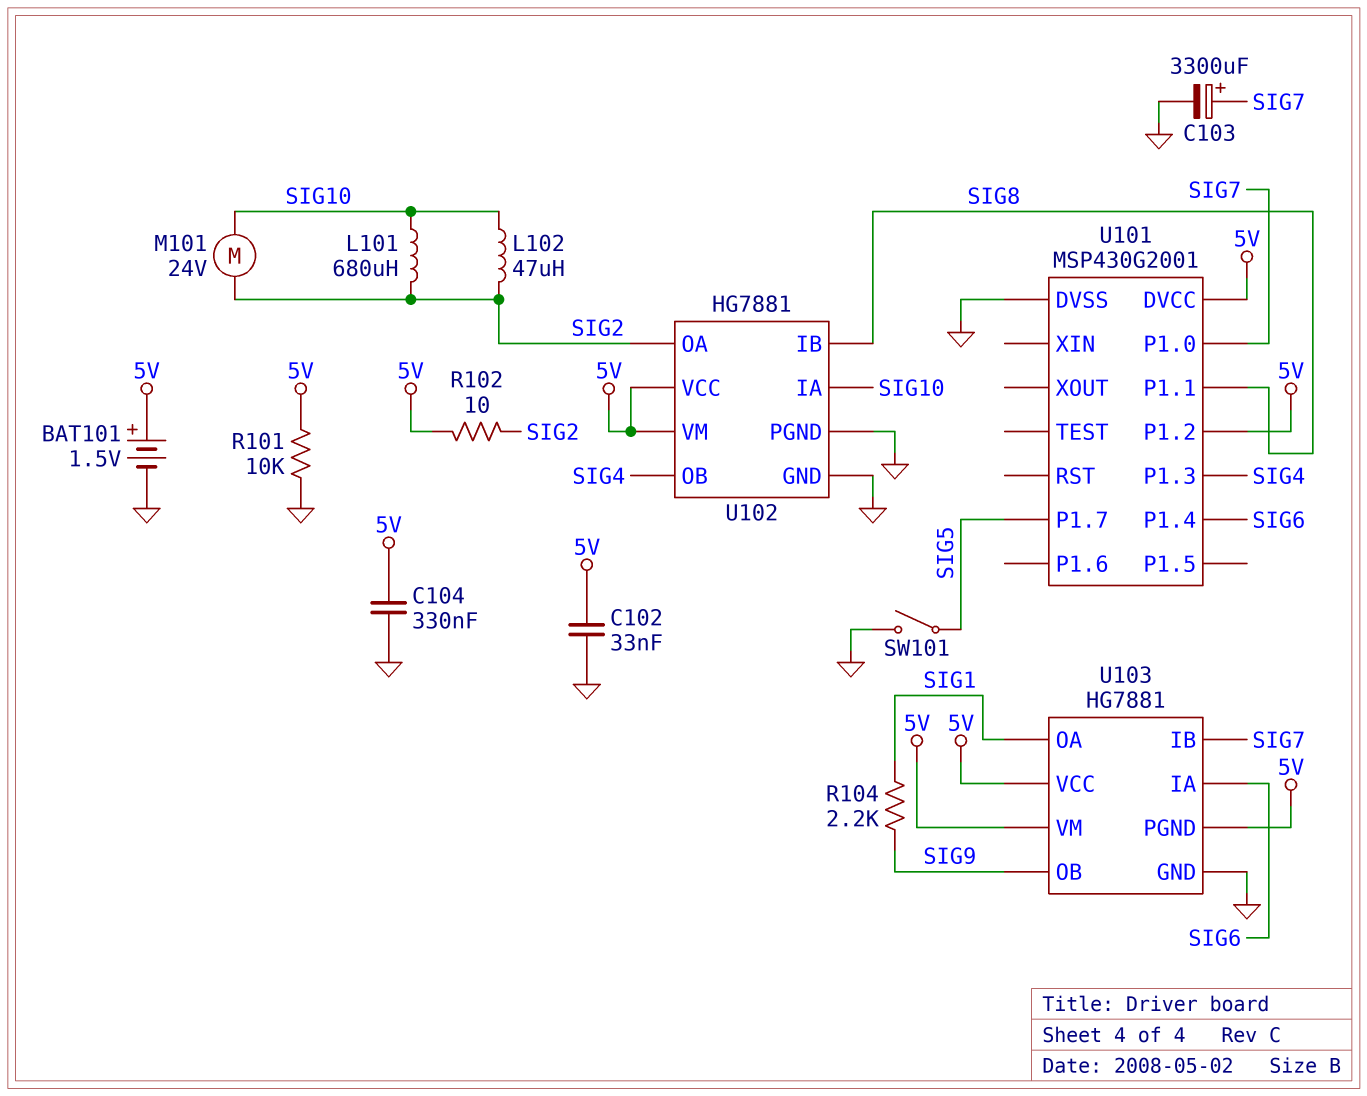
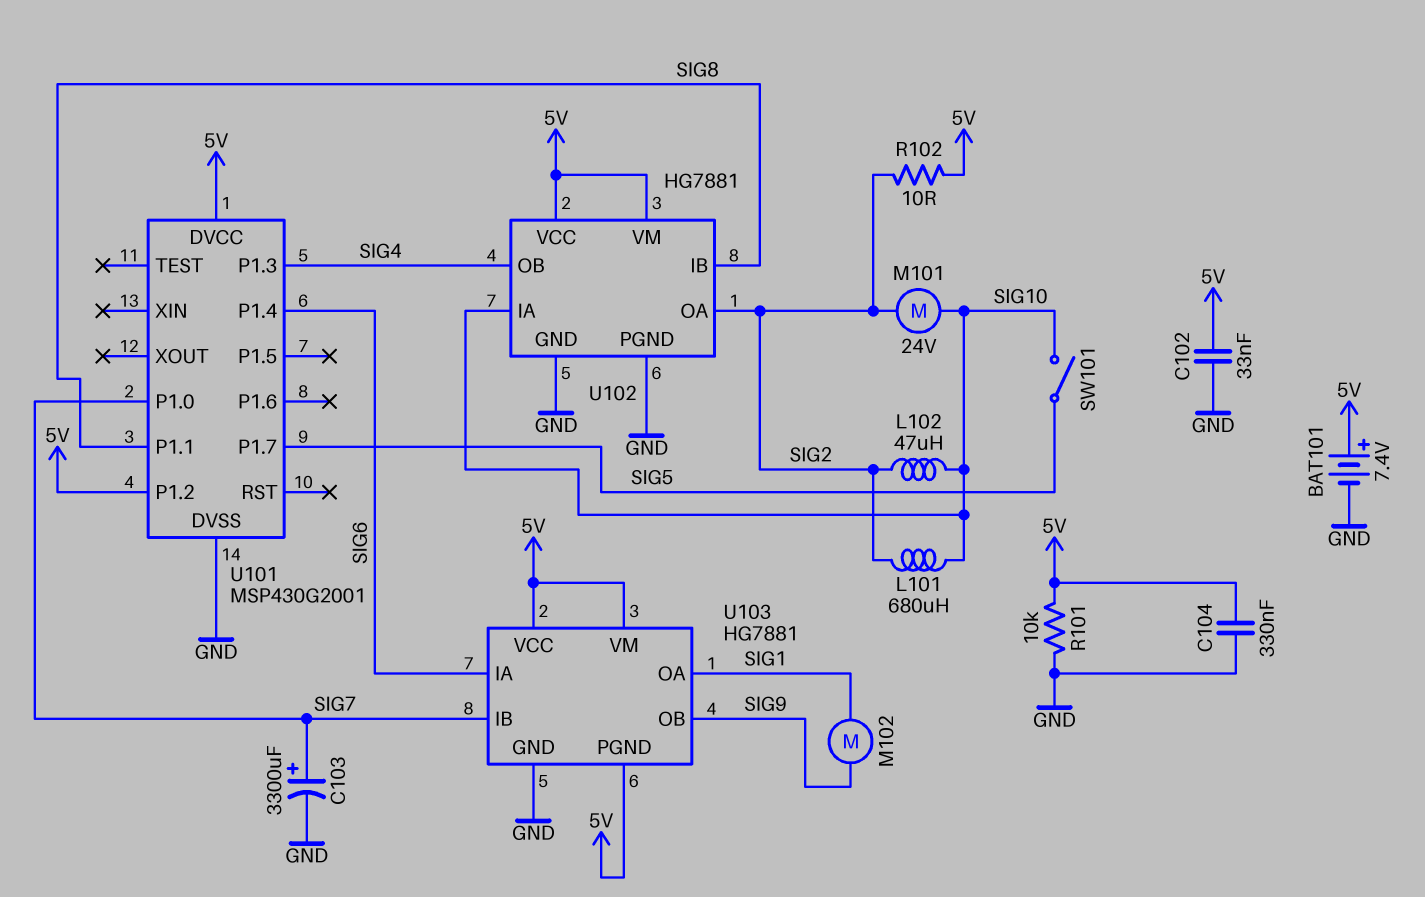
BAT101: 1.5V (plus 5V, minus GND) -> 7.4V (plus 5V, minus GND)
M102: none -> motor (SIG1, SIG9)
R104: 2.2k (SIG1, SIG9) -> none
SW101: switch (GND, SIG5) -> switch (SIG5, SIG10)

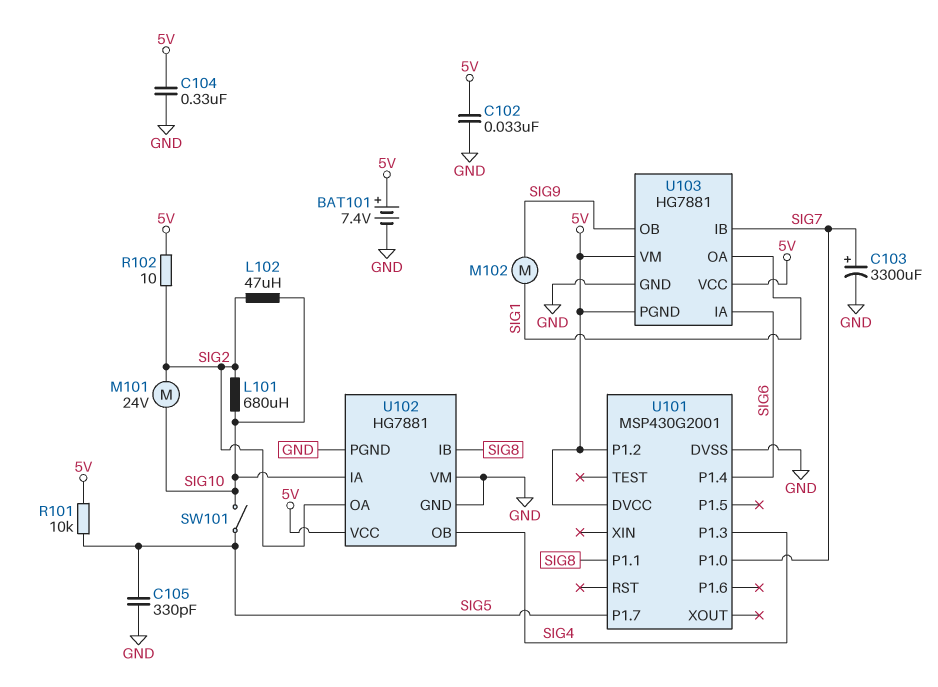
C105: none -> 330pF (GND, SIG5)
R101: 10k (5V, GND) -> 10k (5V, SIG5)
U102 pin VM: 5V -> GND

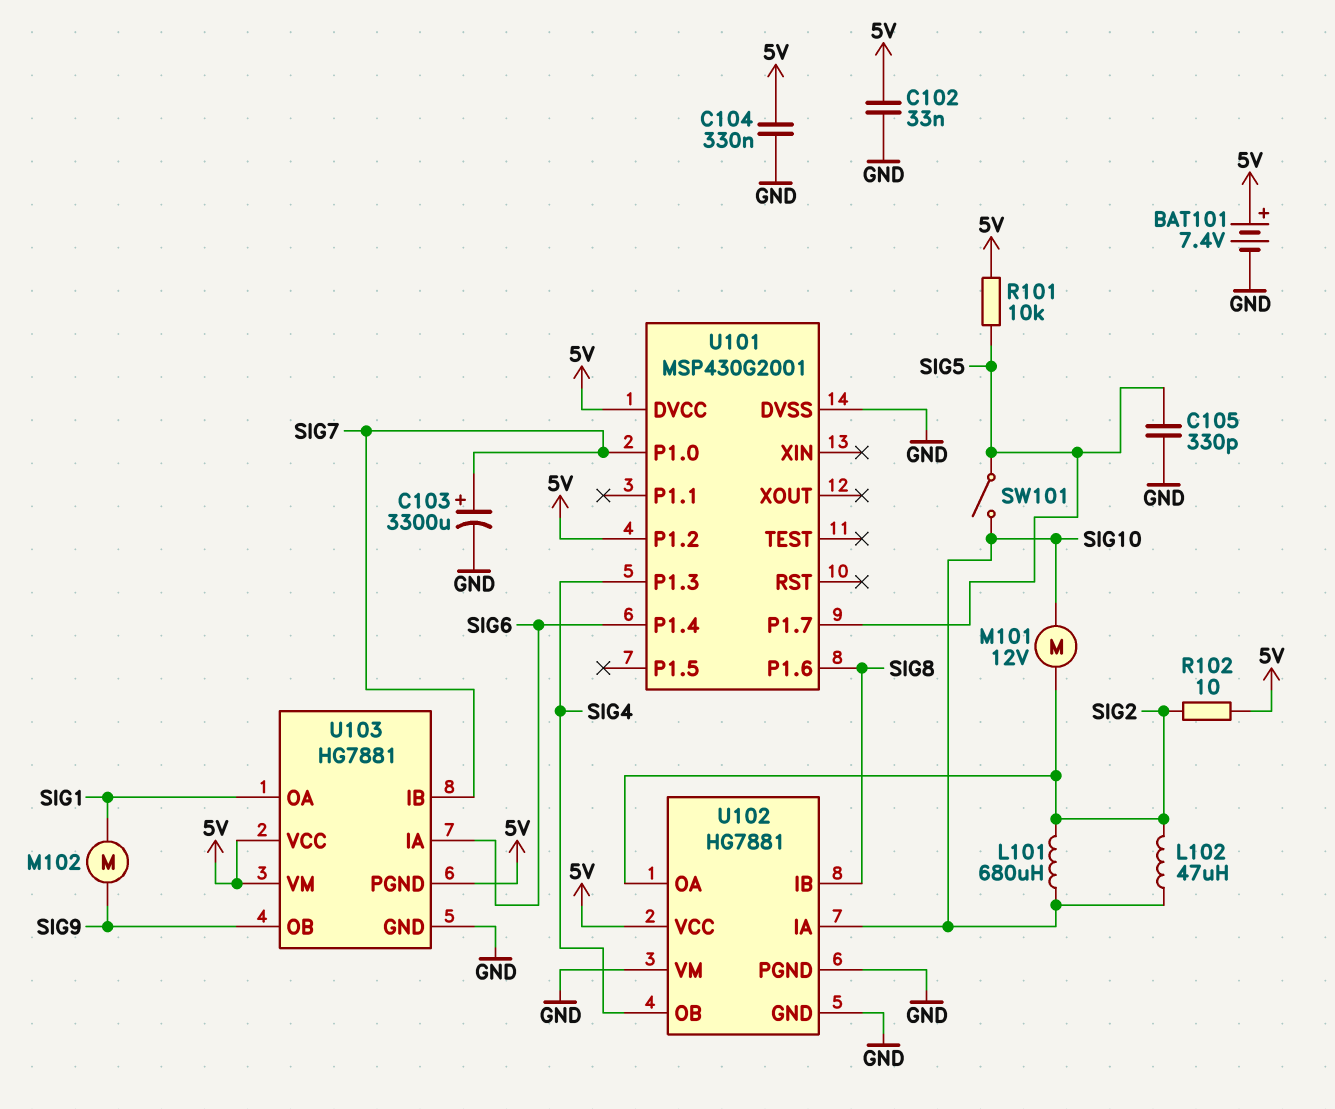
M101: motor 24V (SIG2, SIG10) -> motor 12V (SIG2, SIG10)
U101 pin P1.1: SIG8 -> none
U101 pin P1.6: none -> SIG8

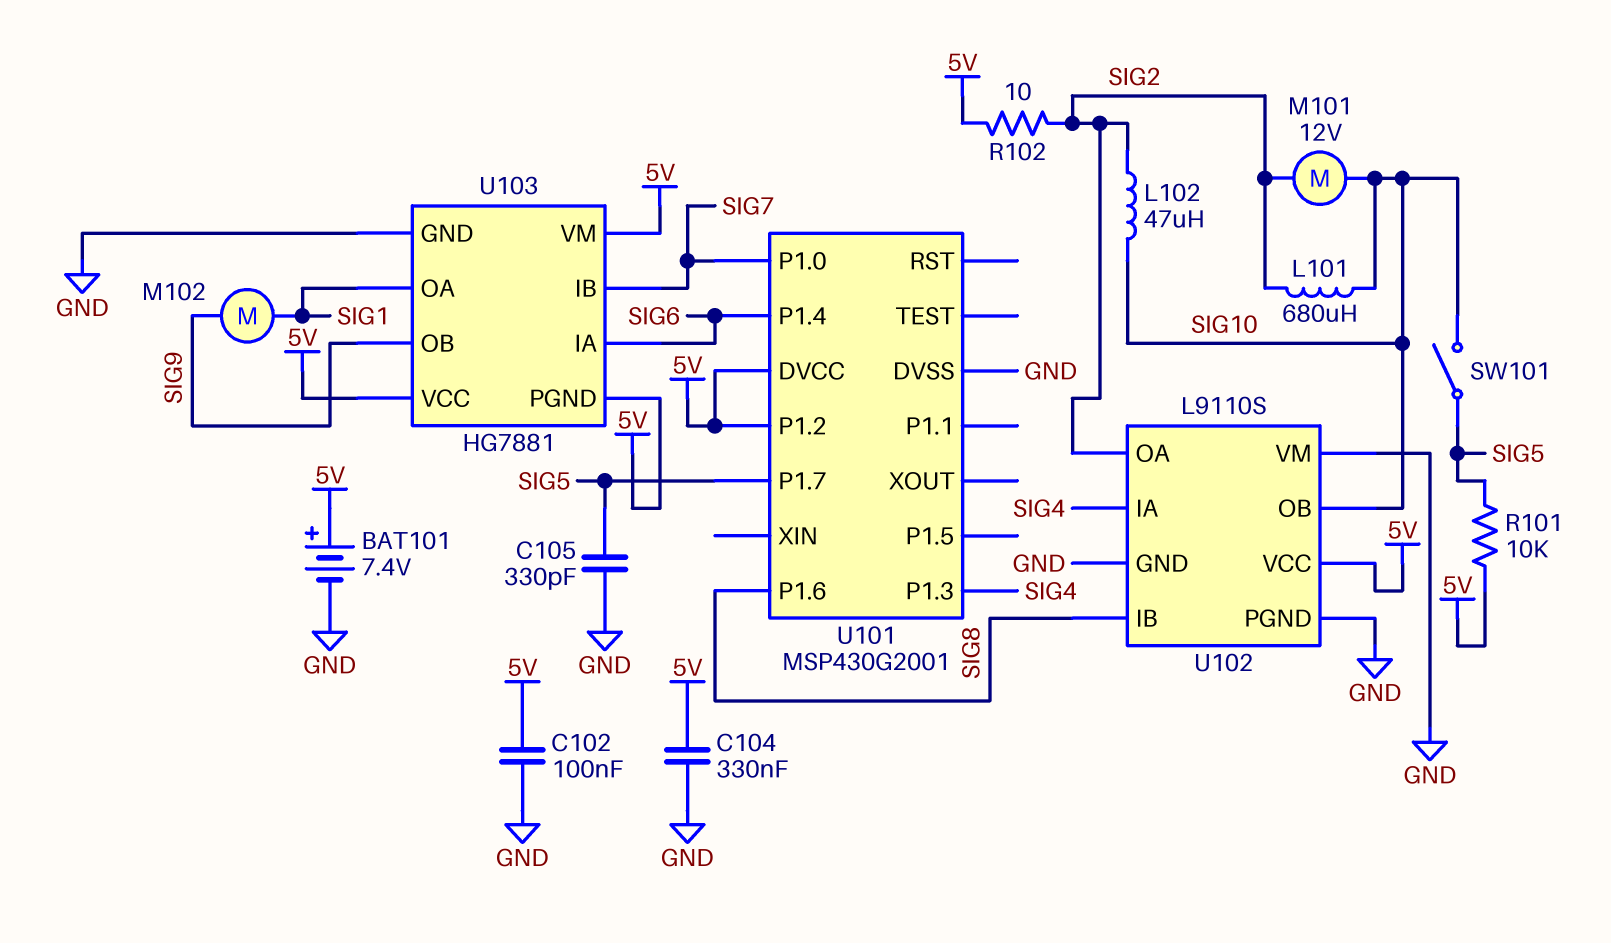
C102: 33nF (5V, GND) -> 100nF (5V, GND)
C103: 3300uF (plus SIG7, minus GND) -> none
U102: HG7881 -> L9110S
U102 pin IA: SIG10 -> SIG4
U102 pin OB: SIG4 -> SIG10

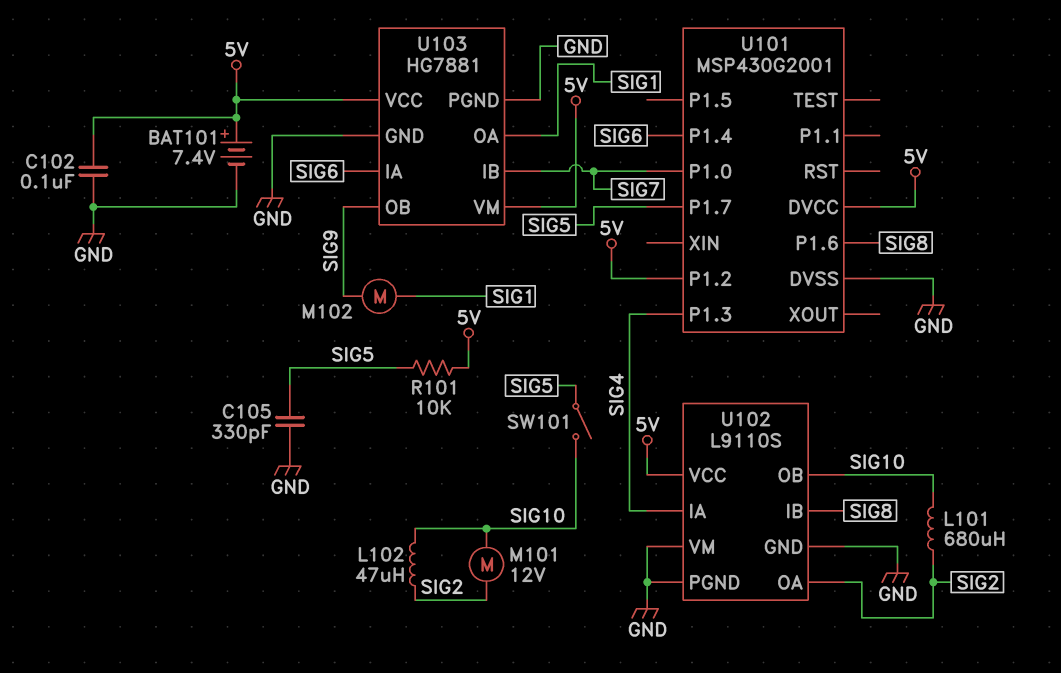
C104: 330nF (5V, GND) -> none
R102: 10 (5V, SIG2) -> none
U103 pin PGND: 5V -> GND

